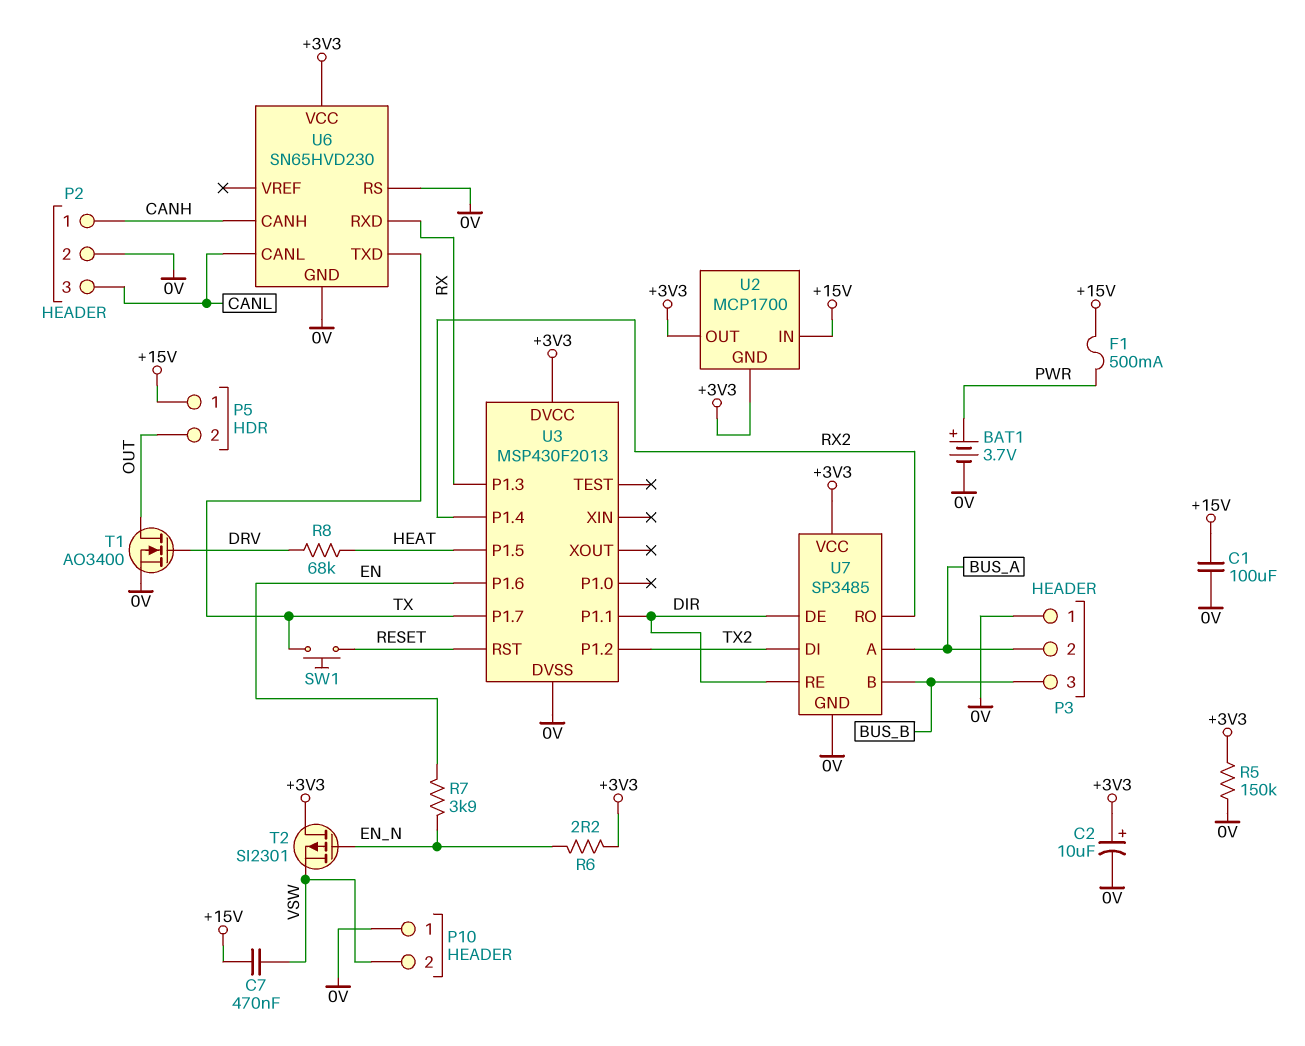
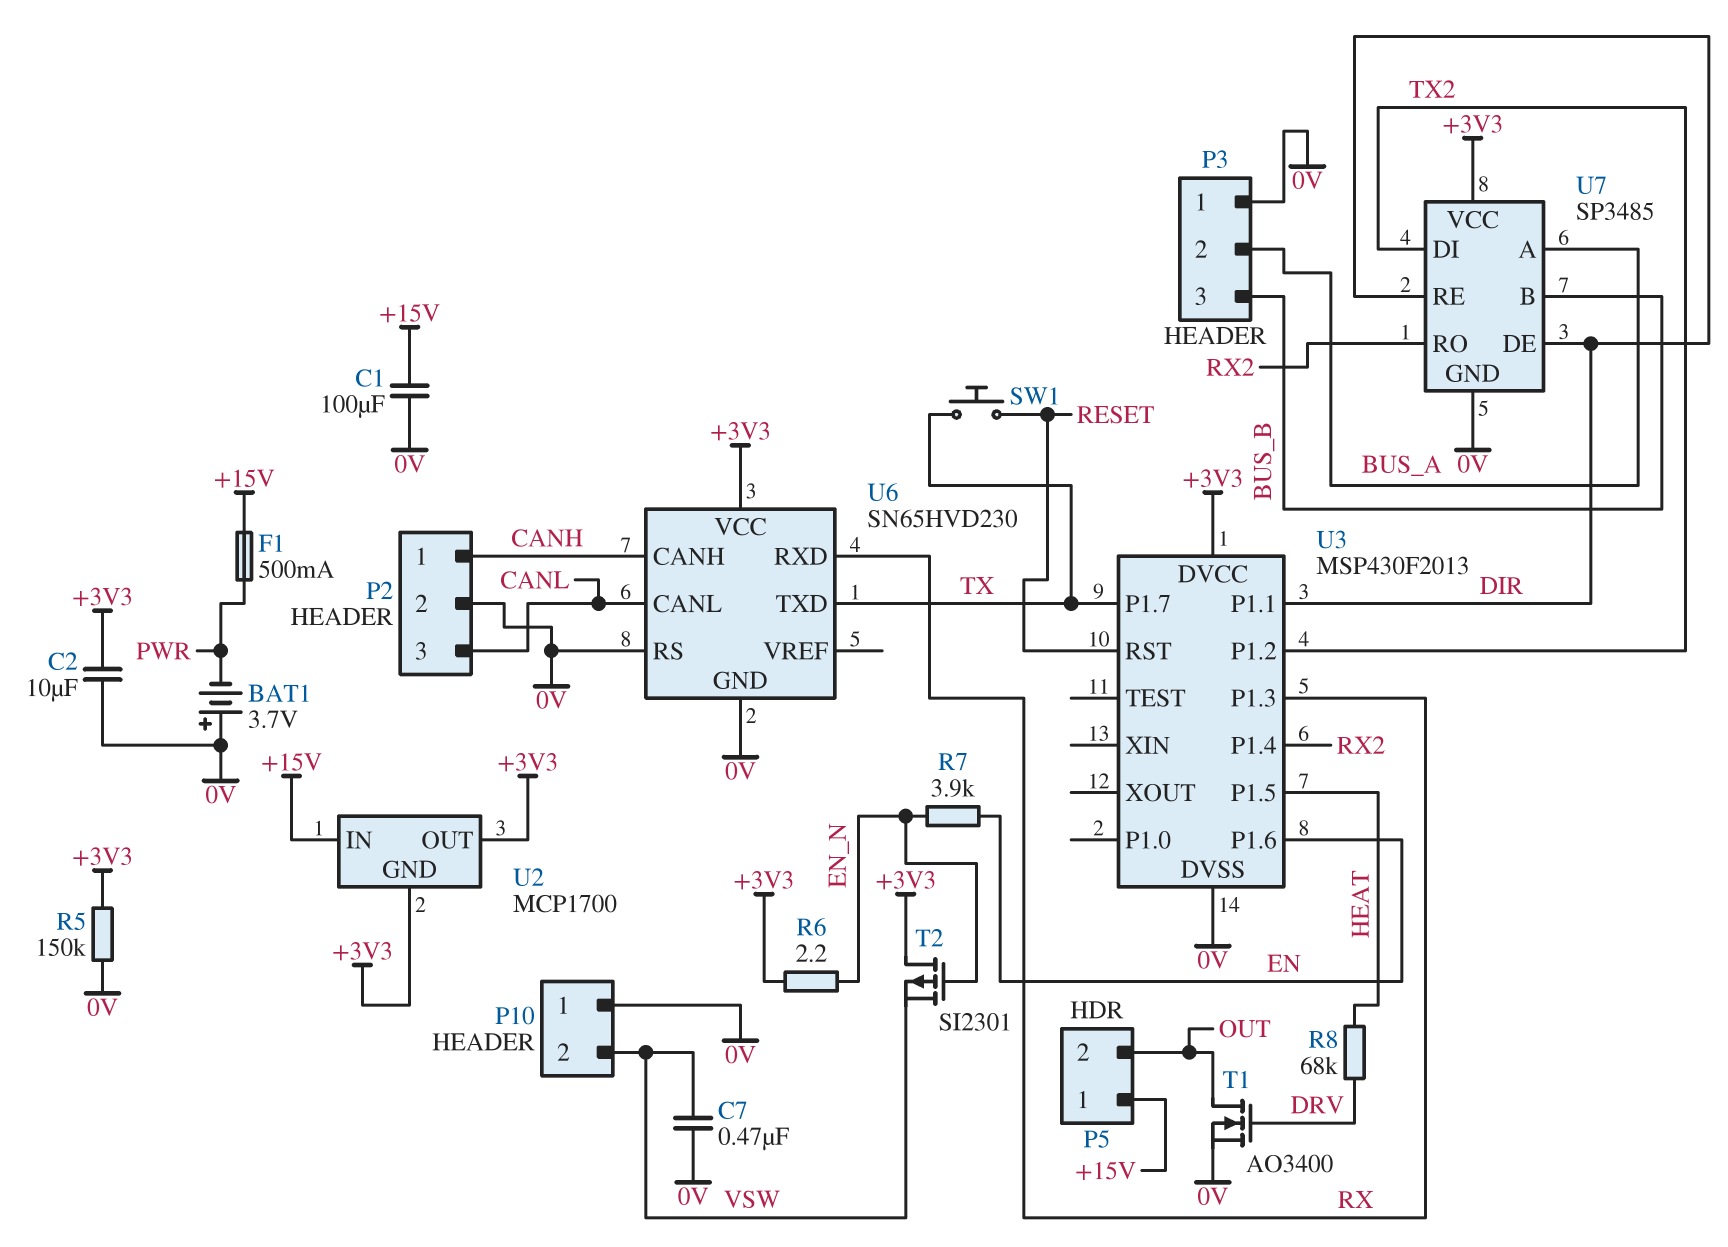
BAT1: 3.7V (plus PWR, minus 0V) -> 3.7V (plus 0V, minus PWR)
C2: 10uF (plus +3V3, minus 0V) -> 10uF (+3V3, 0V)
C7: 470nF (+15V, VSW) -> 470nF (0V, VSW)

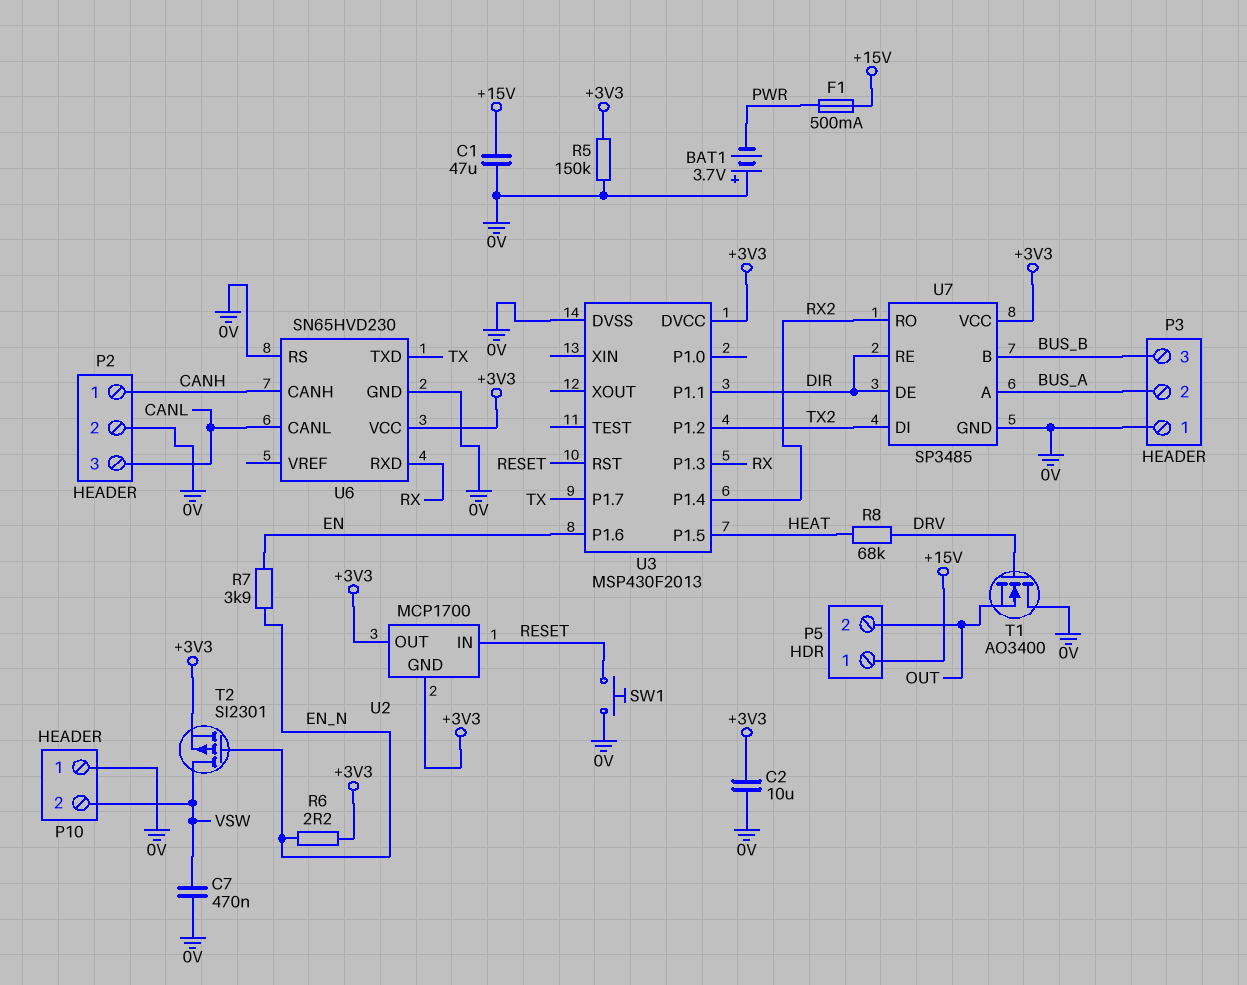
C1: 100uF (+15V, 0V) -> 47uF (+15V, 0V)
SW1: button (RESET, TX) -> button (0V, RESET)
T1: NMOS AO3400 (G DRV, D OUT, S 0V) -> NMOS AO3400 (G DRV, D 0V, S OUT)
T2: PMOS SI2301 (G EN_N, D +3V3, S VSW) -> PMOS SI2301 (G EN_N, D VSW, S +3V3)
U2 pin IN: +15V -> RESET

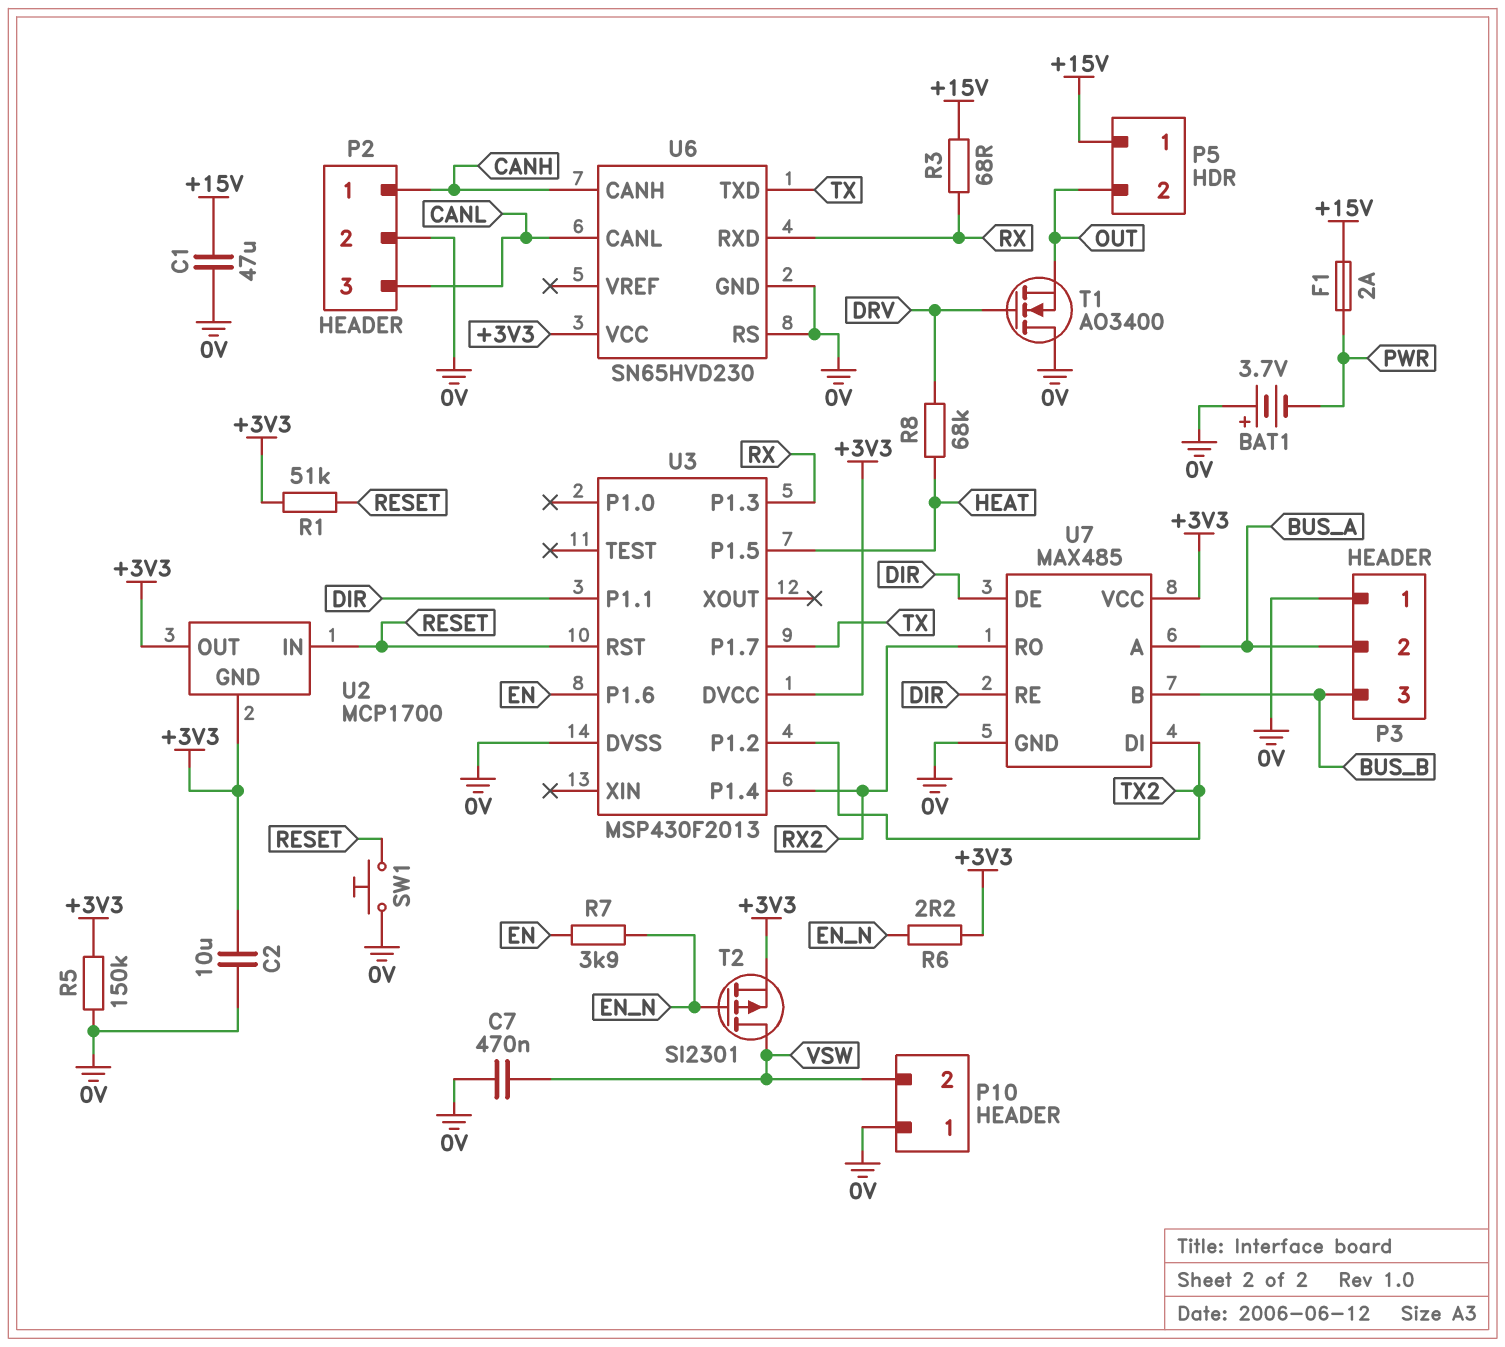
F1: 500mA (+15V, PWR) -> 2A (+15V, PWR)
R1: none -> 51k (+3V3, RESET)
R3: none -> 68 (+15V, RX)
U7: SP3485 -> MAX485

